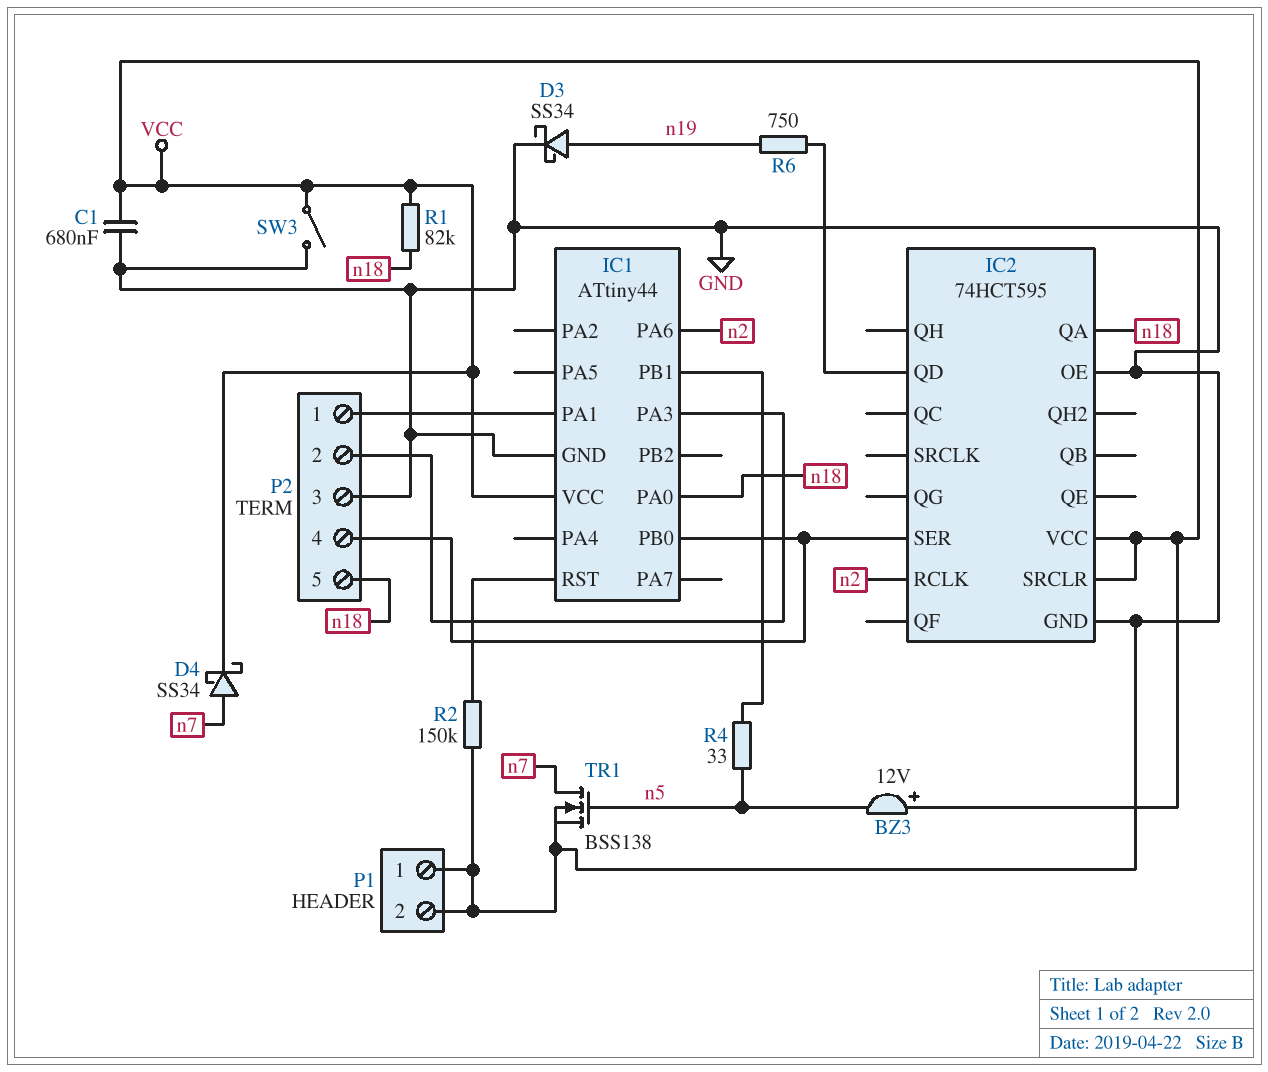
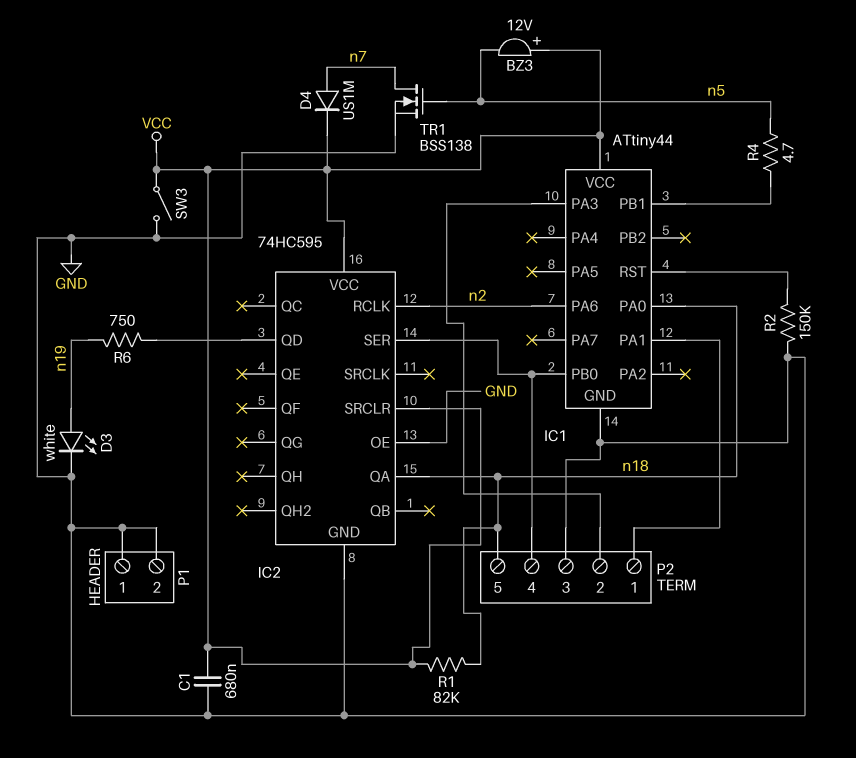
D3: schottky SS34 (A n19, K GND) -> LED white (A n19, K GND)
D4: schottky SS34 (A n7, K VCC) -> diode US1M (A n7, K VCC)
IC2: 74HCT595 -> 74HC595
R4: 33 (IC1/PB1, n5) -> 4.7 (IC1/PB1, n5)

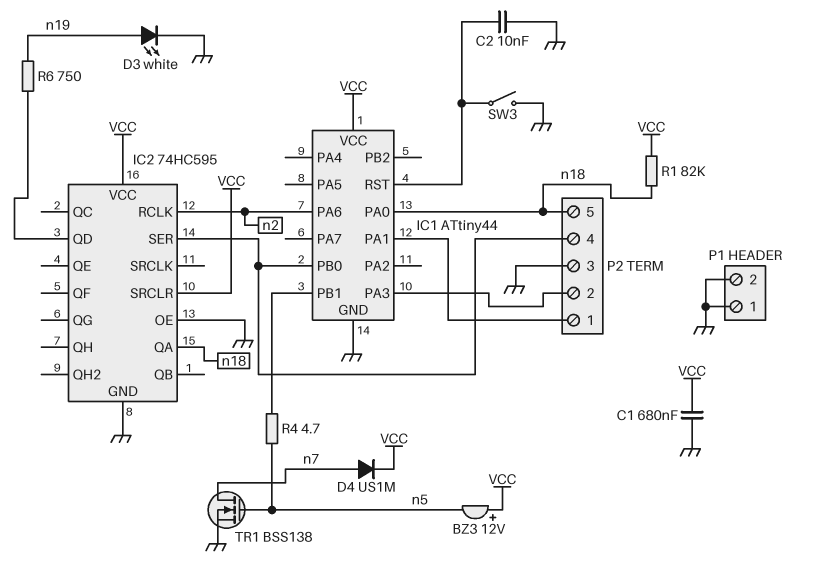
C2: none -> 10nF (GND, IC1/RST)
R2: 150k (GND, IC1/RST) -> none
SW3: switch (GND, VCC) -> switch (GND, IC1/RST)

